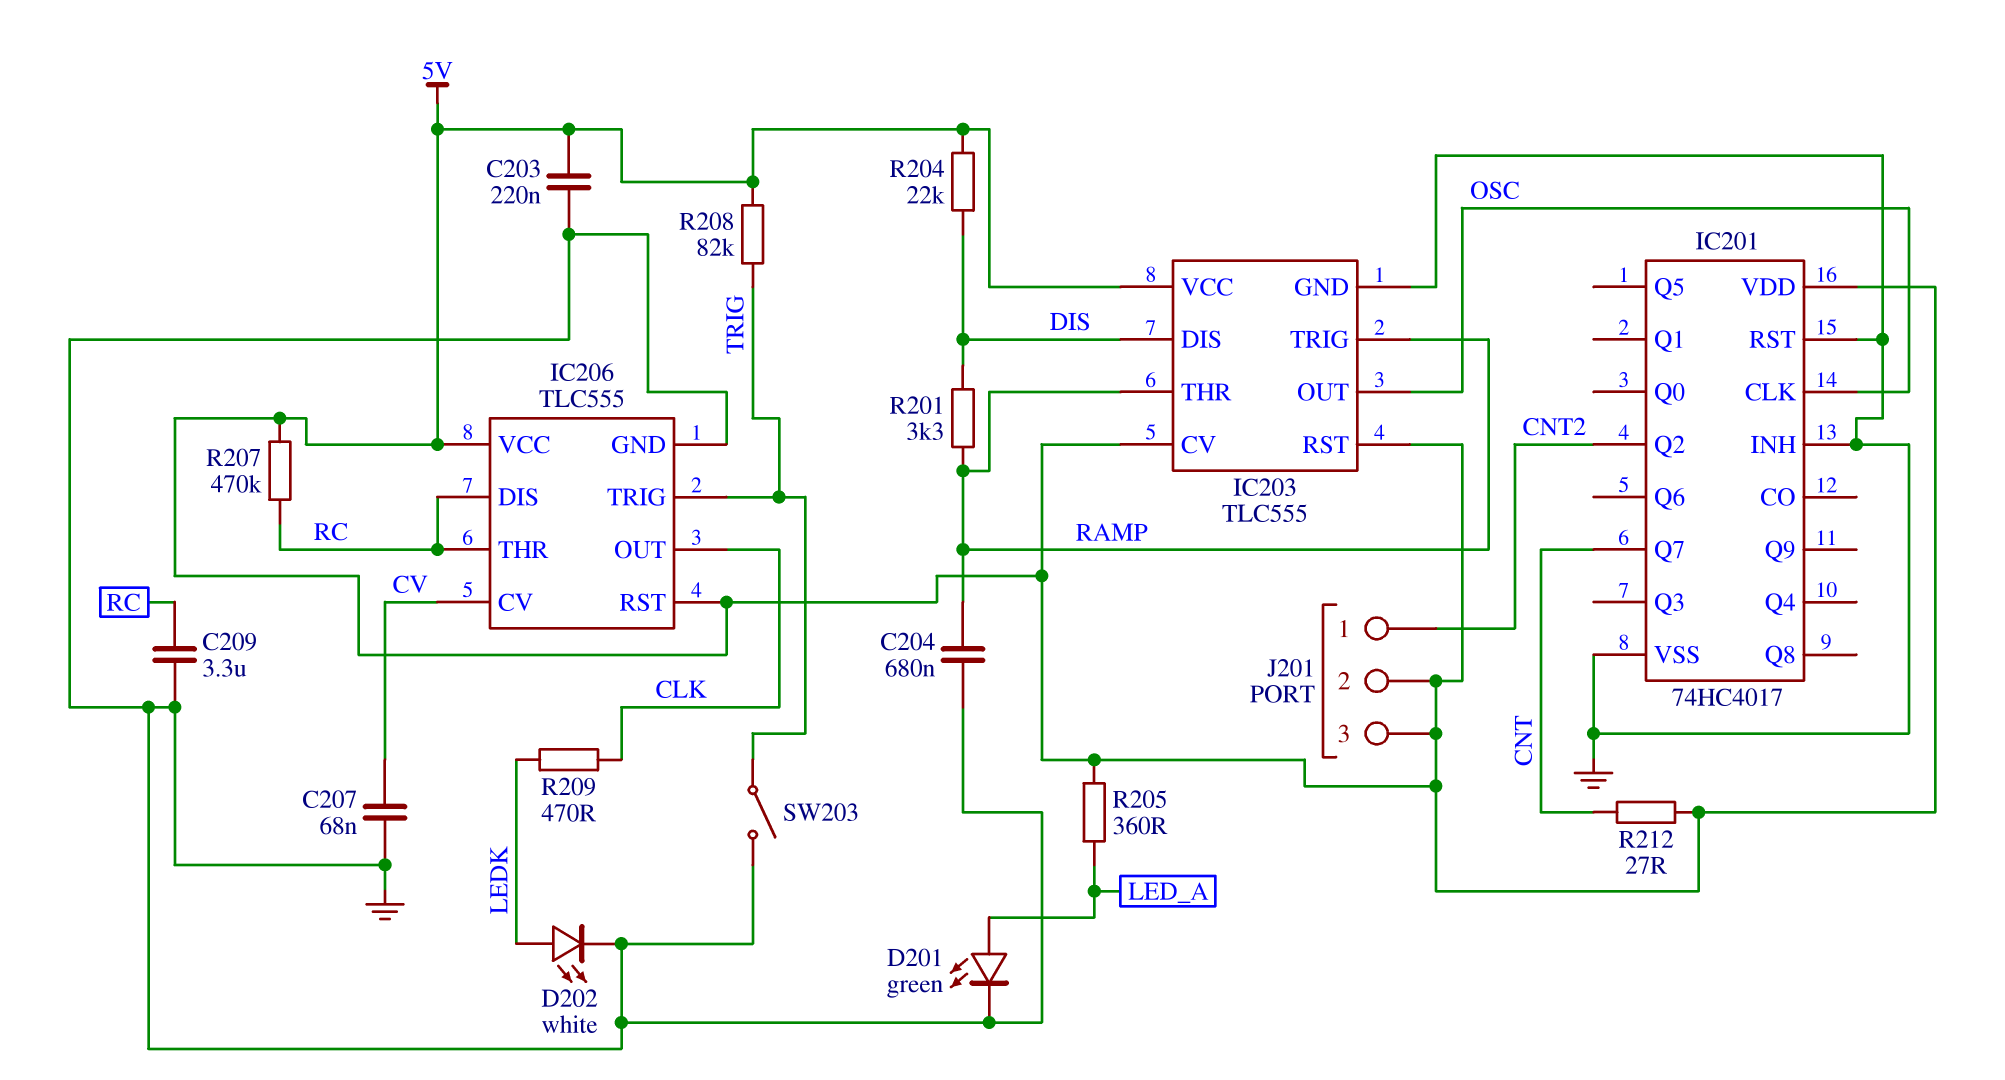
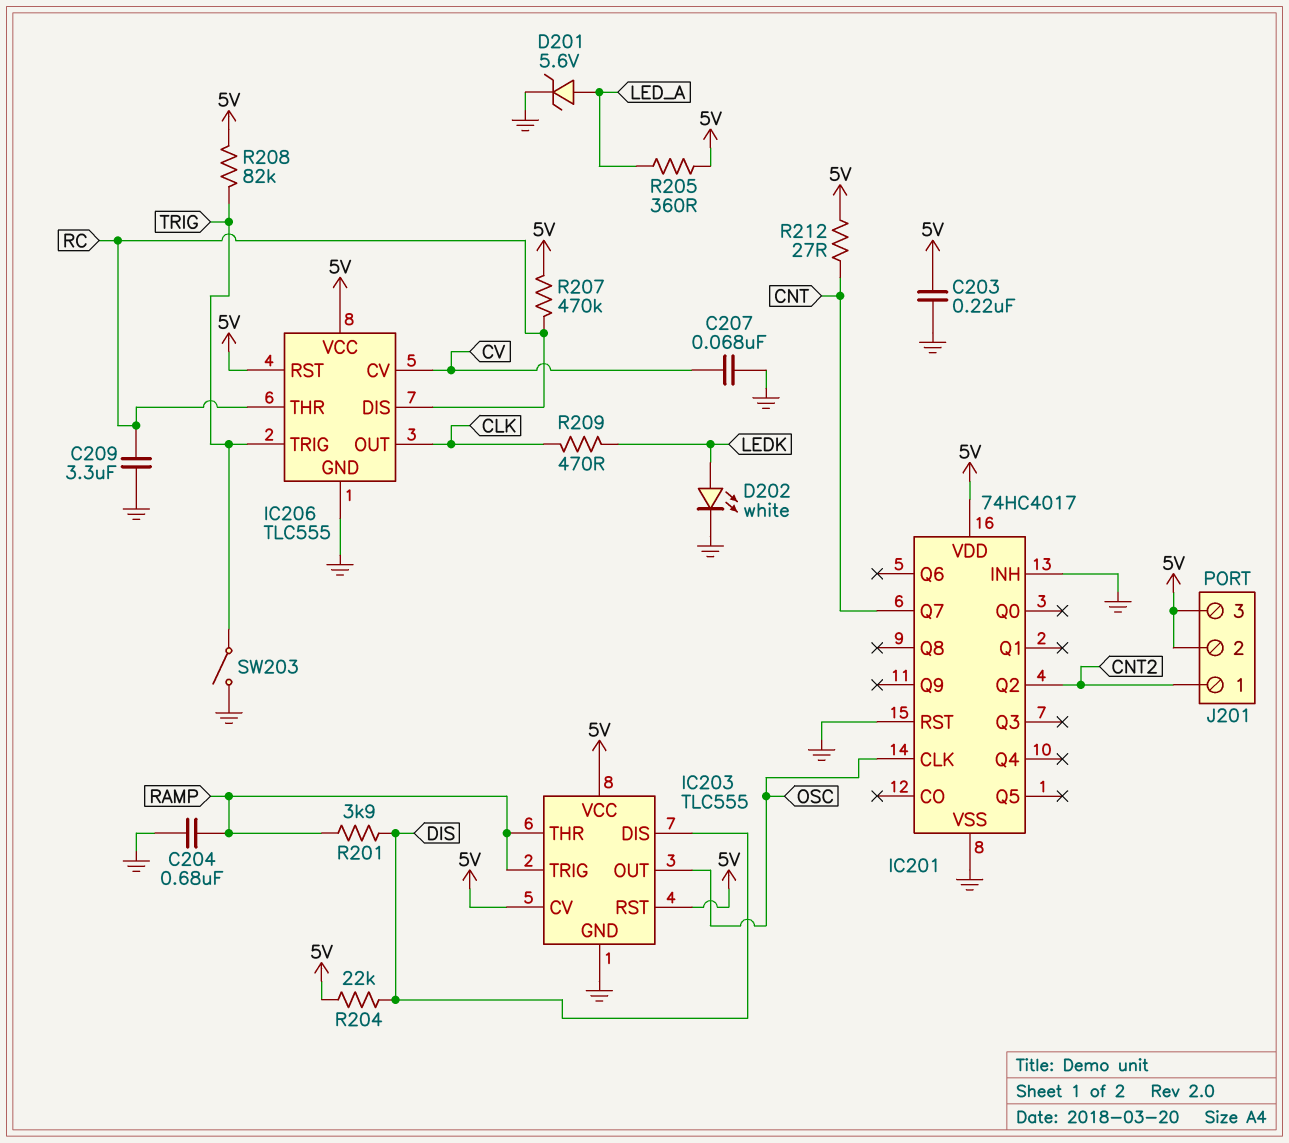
D201: LED green (A LED_A, K GND) -> zener 5.6V (A LED_A, K GND)
R201: 3.3k (DIS, RAMP) -> 3.9k (DIS, RAMP)

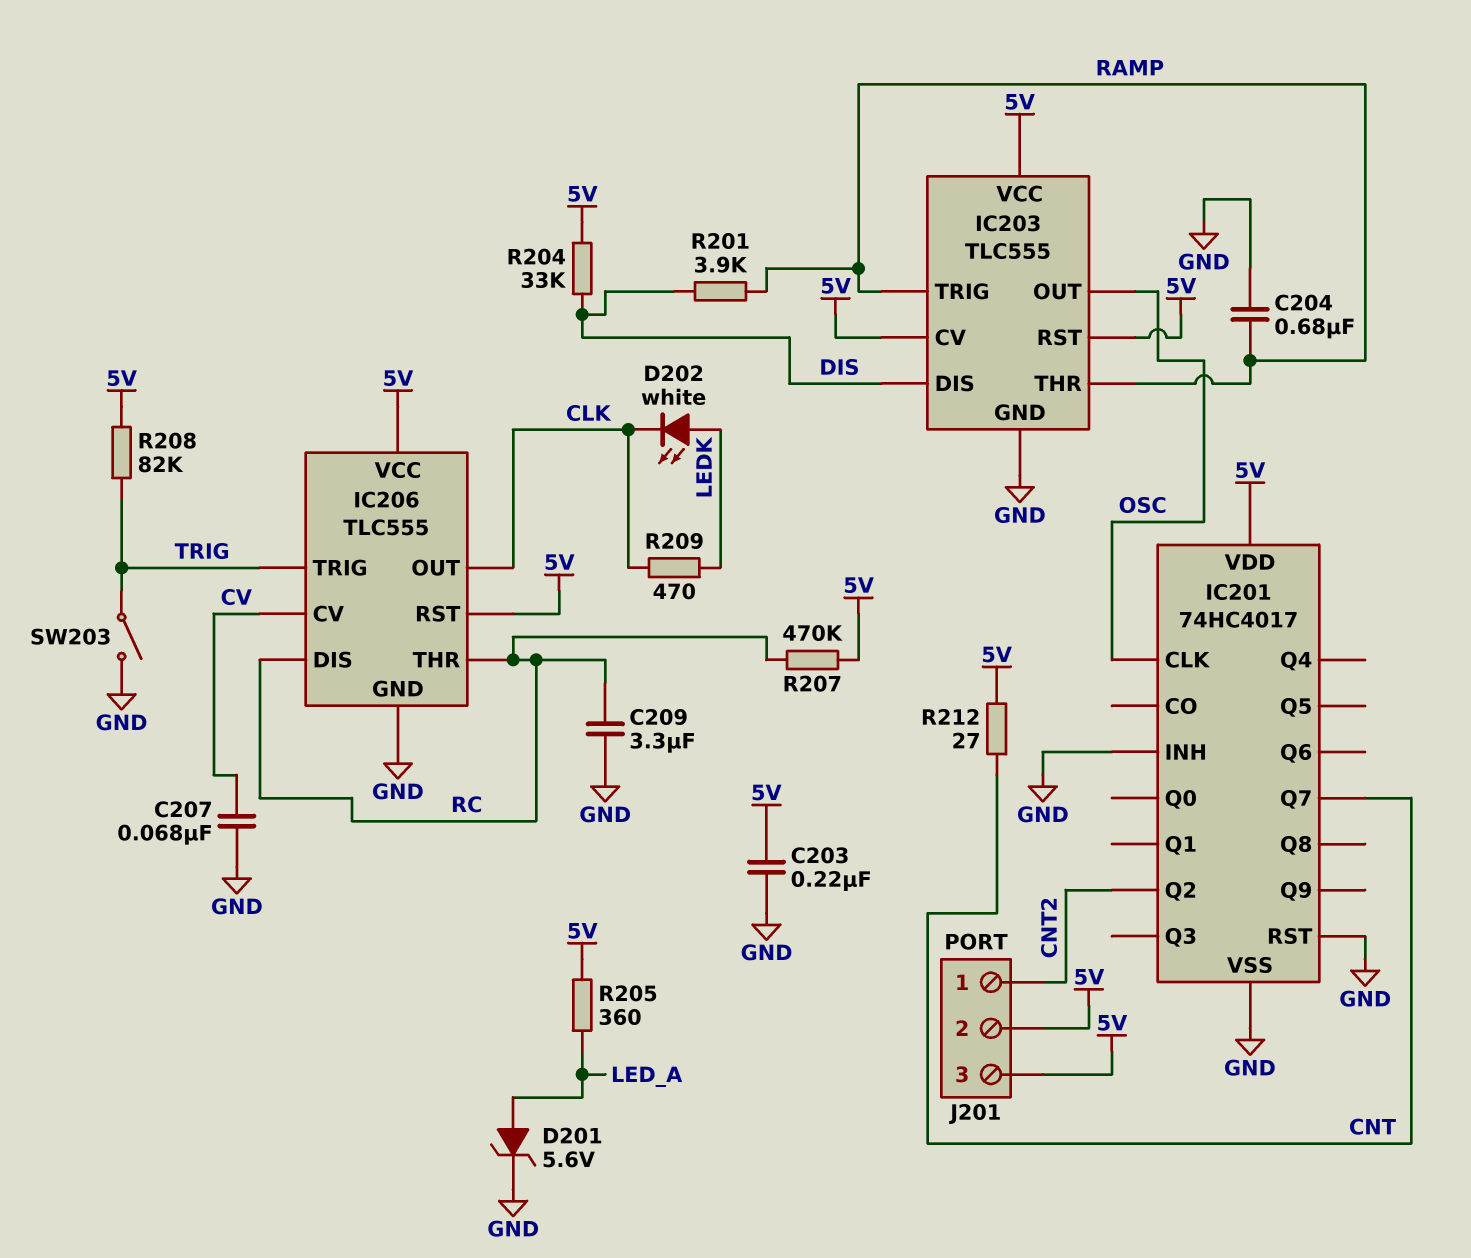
D202: LED white (A LEDK, K GND) -> LED white (A LEDK, K CLK)
R204: 22k (5V, DIS) -> 33k (5V, DIS)

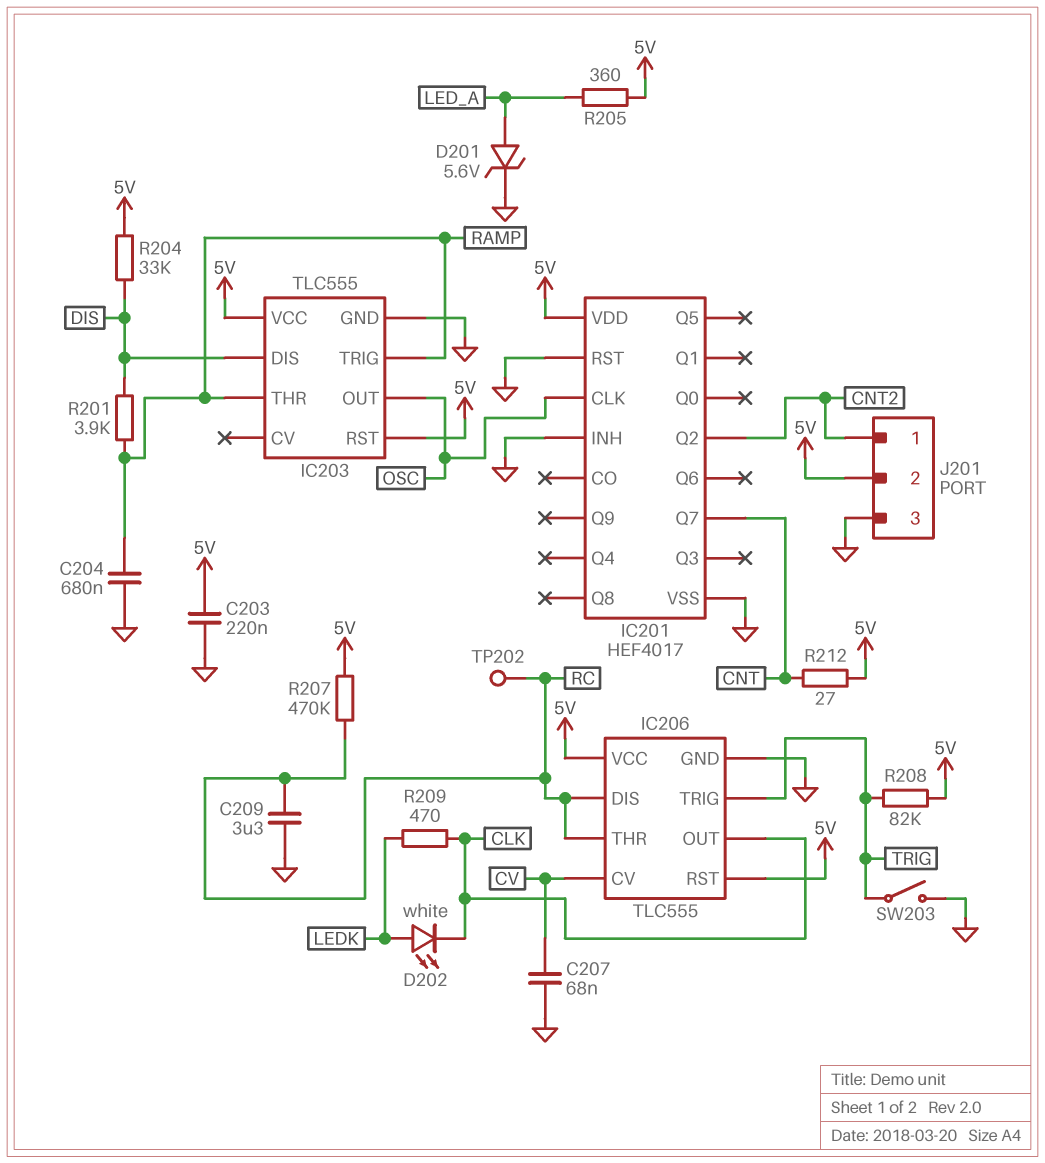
IC201: 74HC4017 -> HEF4017
IC203 pin CV: 5V -> none
J201 pin 3: 5V -> GND
TP202: none -> test point (RC)

